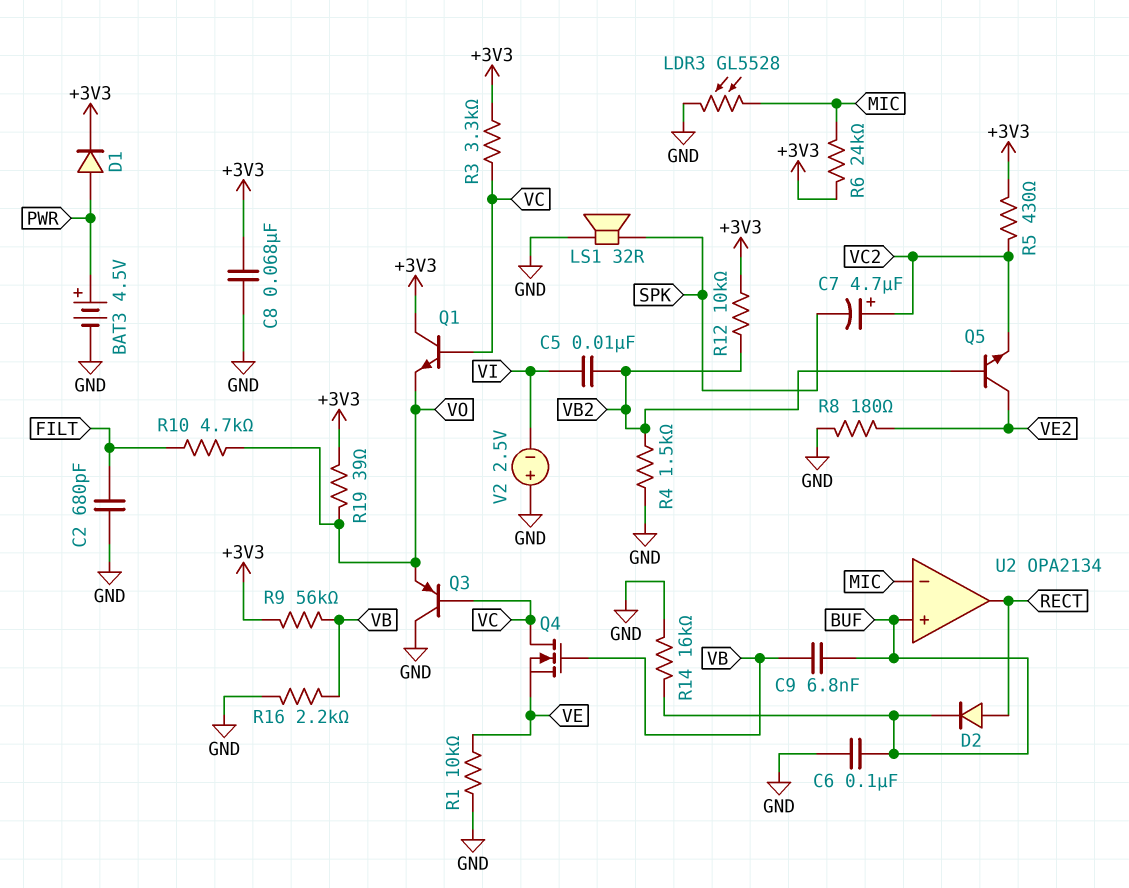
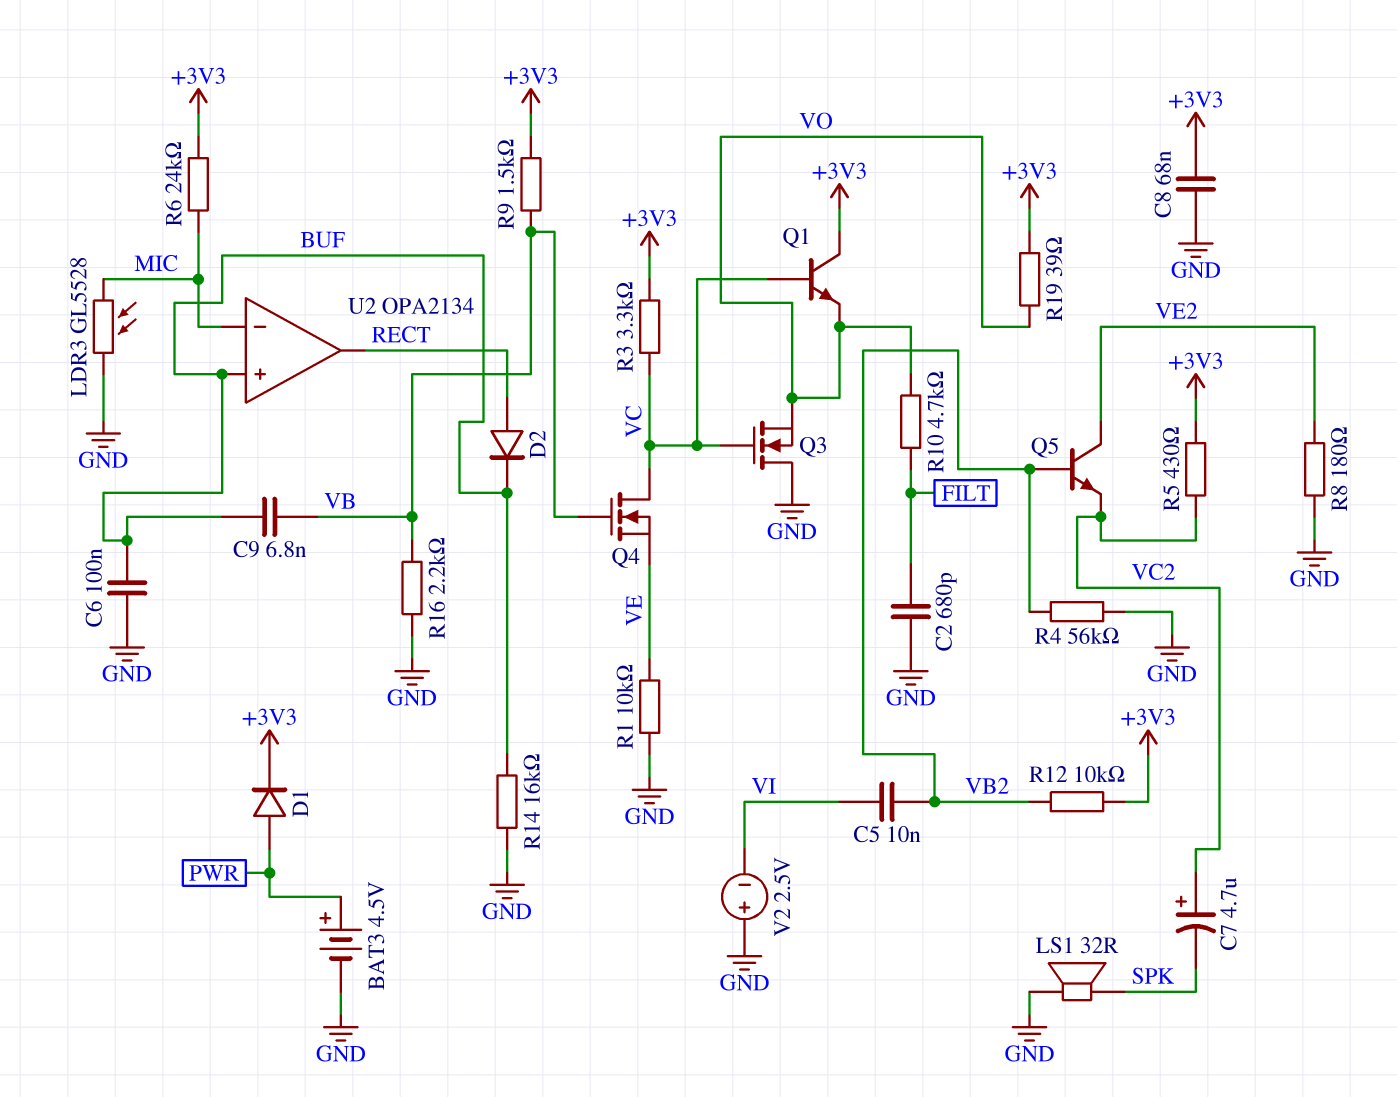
Q3: PNP (B VC, C GND, E VO) -> NMOS (G VC, D GND, S VO)
R4: 1.5k (GND, VB2) -> 56k (GND, VB2)
R9: 56k (+3V3, VB) -> 1.5k (+3V3, VB)

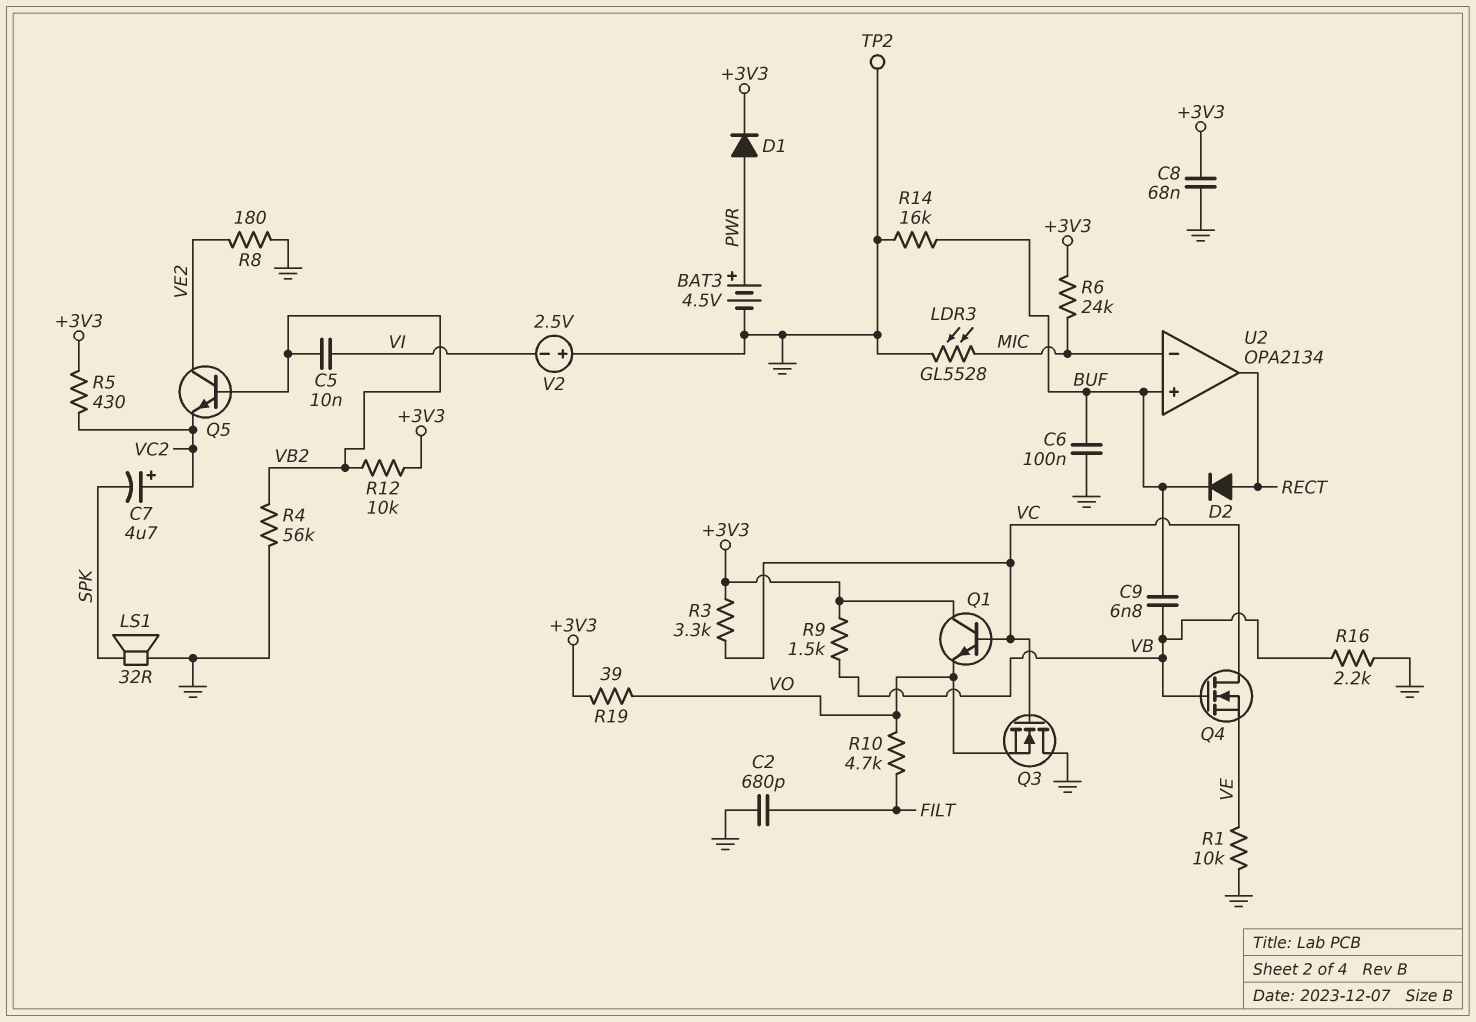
TP2: none -> test point (GND)

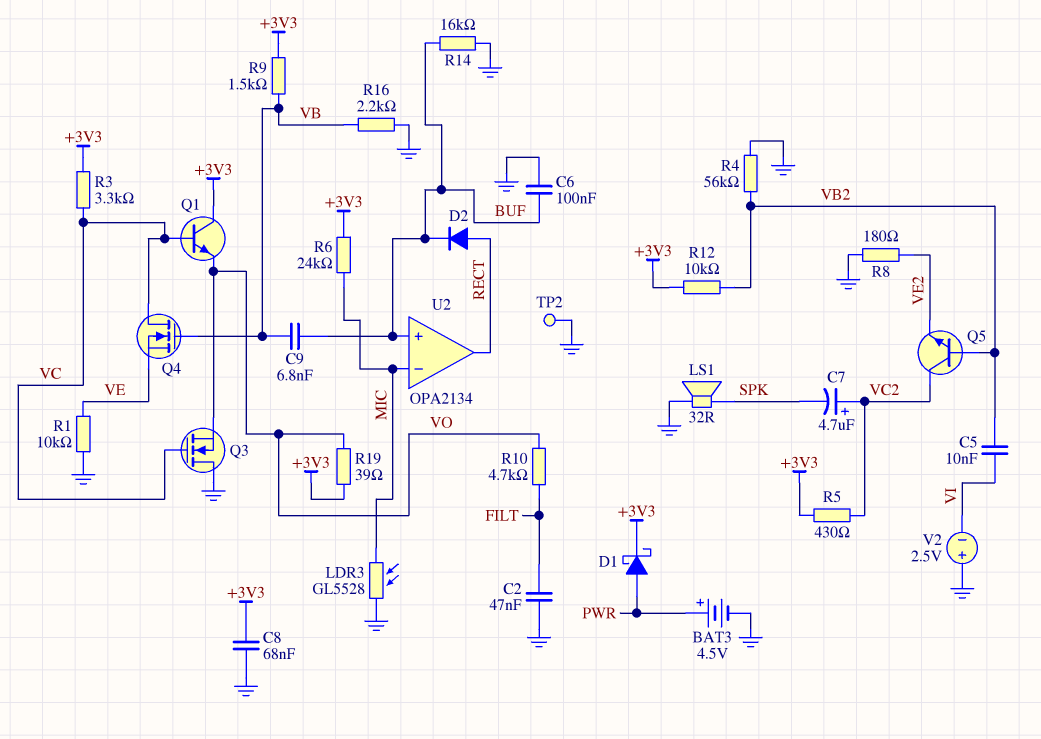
C2: 680pF (FILT, GND) -> 47nF (FILT, GND)
D1: diode (A PWR, K +3V3) -> schottky (A PWR, K +3V3)
Q5: NPN (B VB2, C VE2, E VC2) -> NPN (B VB2, C VC2, E VE2)

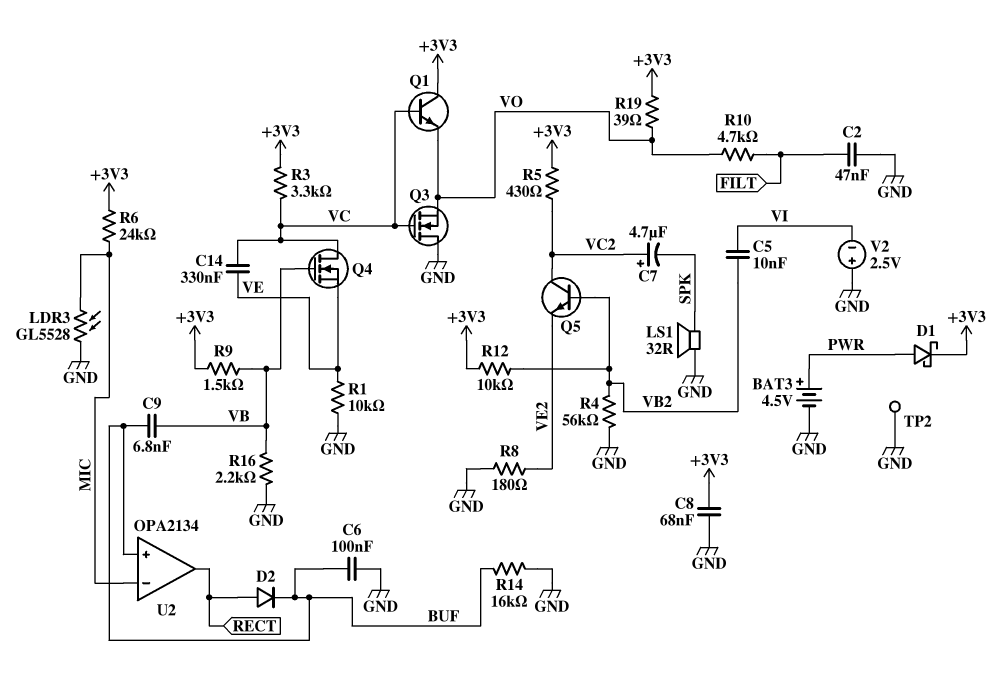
C14: none -> 330nF (VC, VE)

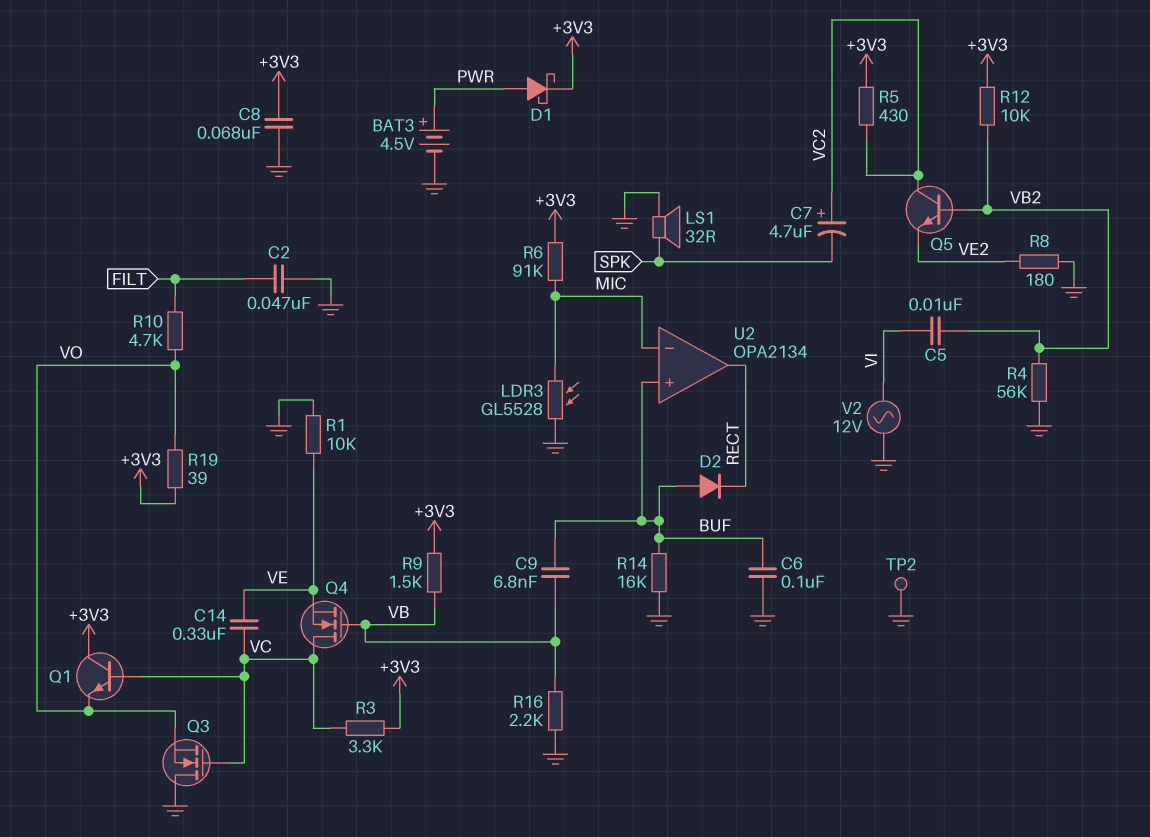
D2: diode (A RECT, K BUF) -> diode (A BUF, K RECT)
R6: 24k (+3V3, MIC) -> 91k (+3V3, MIC)
V2: 2.5V (plus GND, minus VI) -> AC 12V (GND, VI)

